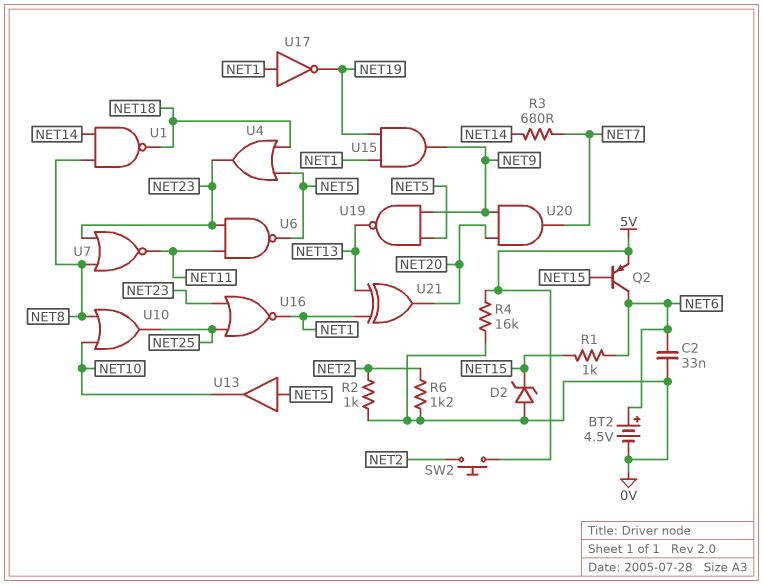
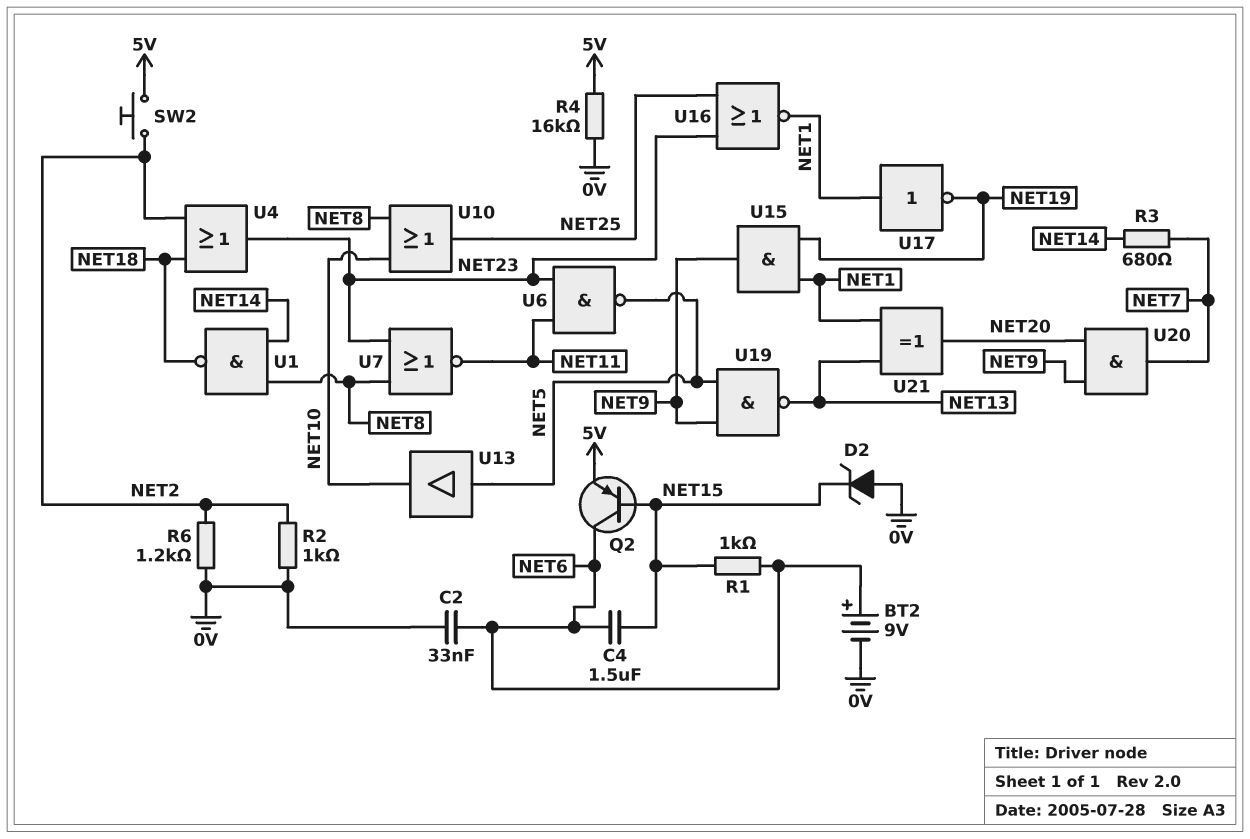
BT2: 4.5V (plus NET6, minus 0V) -> 9V (plus NET6, minus 0V)
C4: none -> 1.5uF (NET6, NET15)
U4: OR (in NET5, in NET18, out NET23) -> OR (in NET2, in NET18, out NET23)

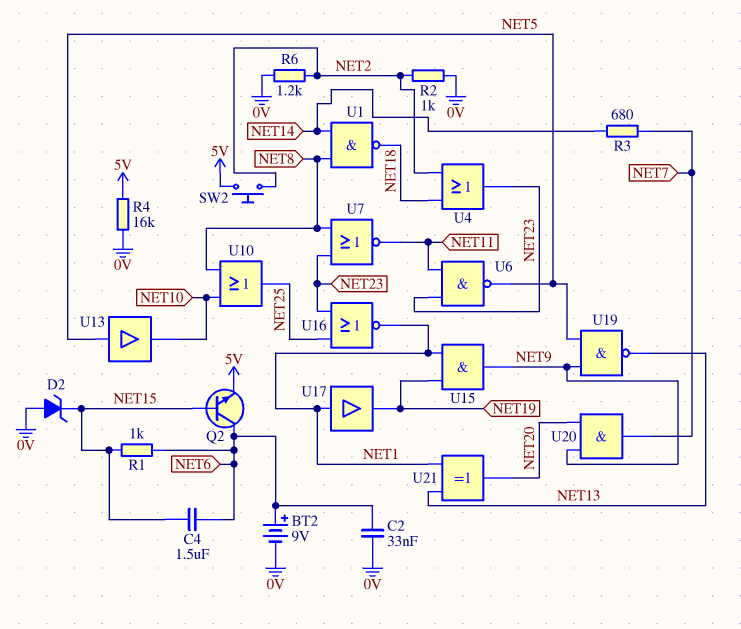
Q2: PNP (B NET15, C NET6, E 5V) -> NPN (B NET15, C NET6, E 5V)
U17: NOT (in NET1, out NET19) -> buffer (in NET1, out NET19)

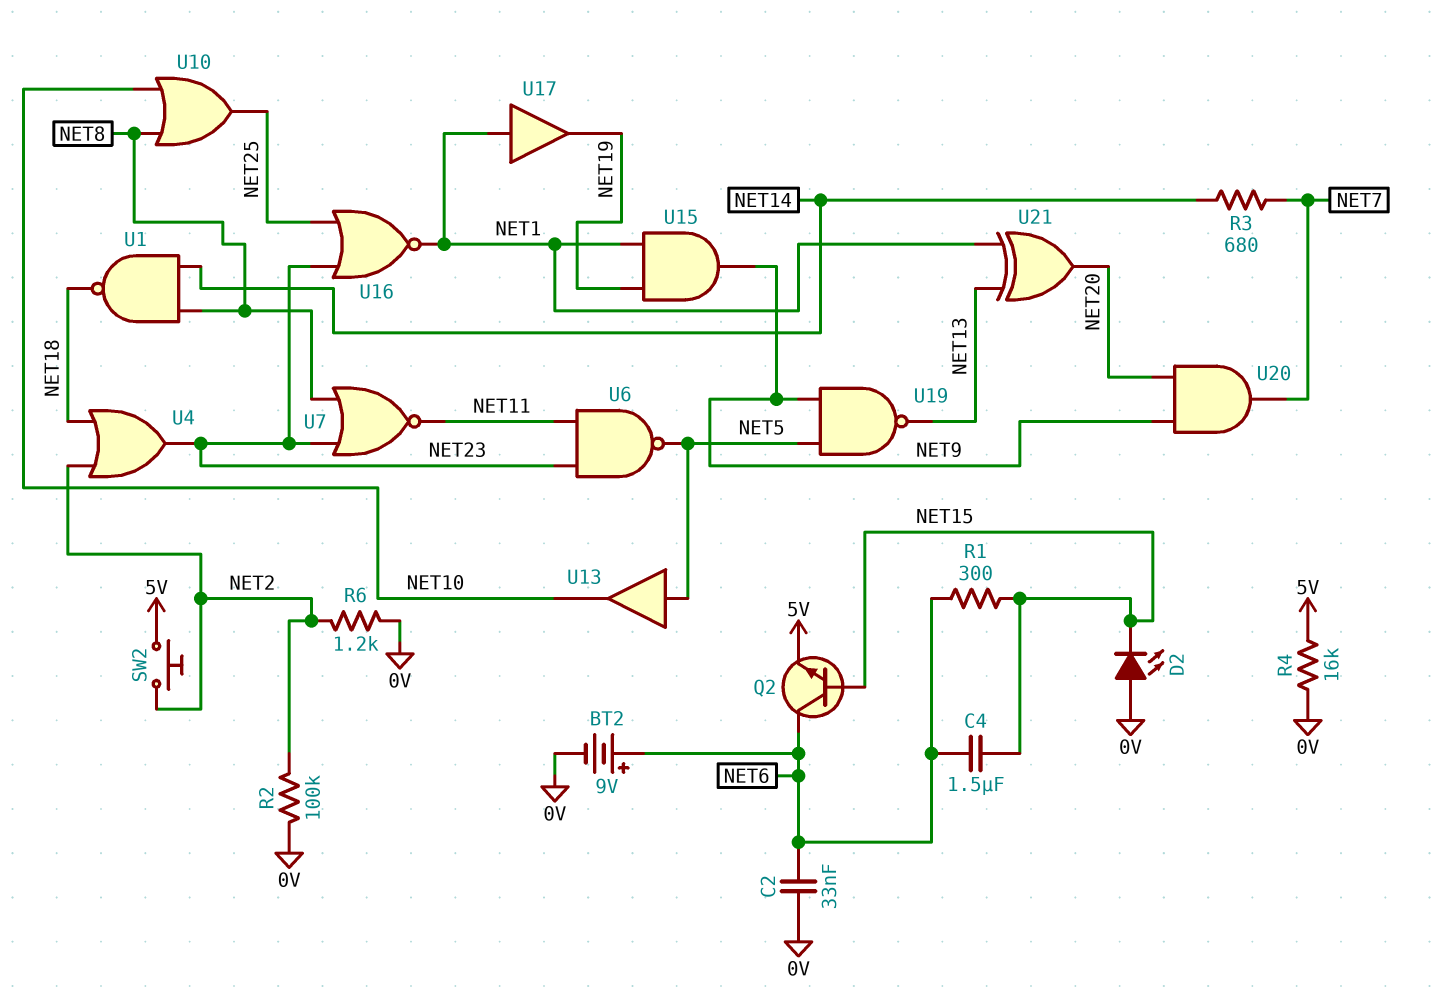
D2: zener (A 0V, K NET15) -> LED (A 0V, K NET15)
R1: 1k (NET6, NET15) -> 300 (NET6, NET15)
R2: 1k (0V, NET2) -> 100k (0V, NET2)

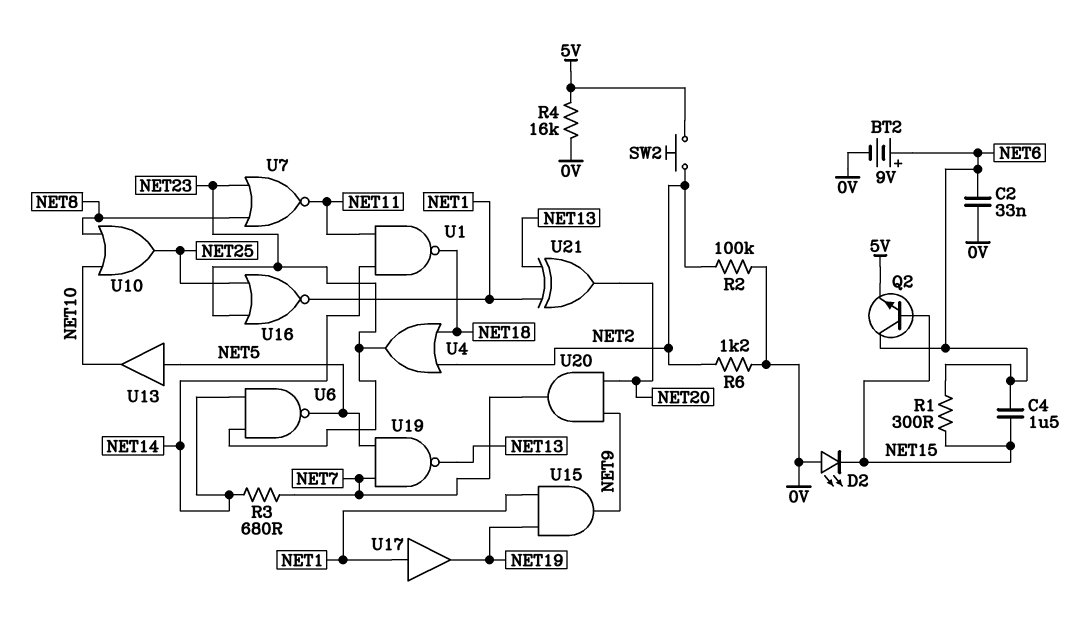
U1: NAND (in NET8, in NET14, out NET18) -> NAND (in NET11, in NET14, out NET18)
U6: NAND (in NET11, in NET23, out NET5) -> NAND (in NET14, in NET23, out NET5)
U19: NAND (in NET5, in NET9, out NET13) -> NAND (in NET5, in NET7, out NET13)

